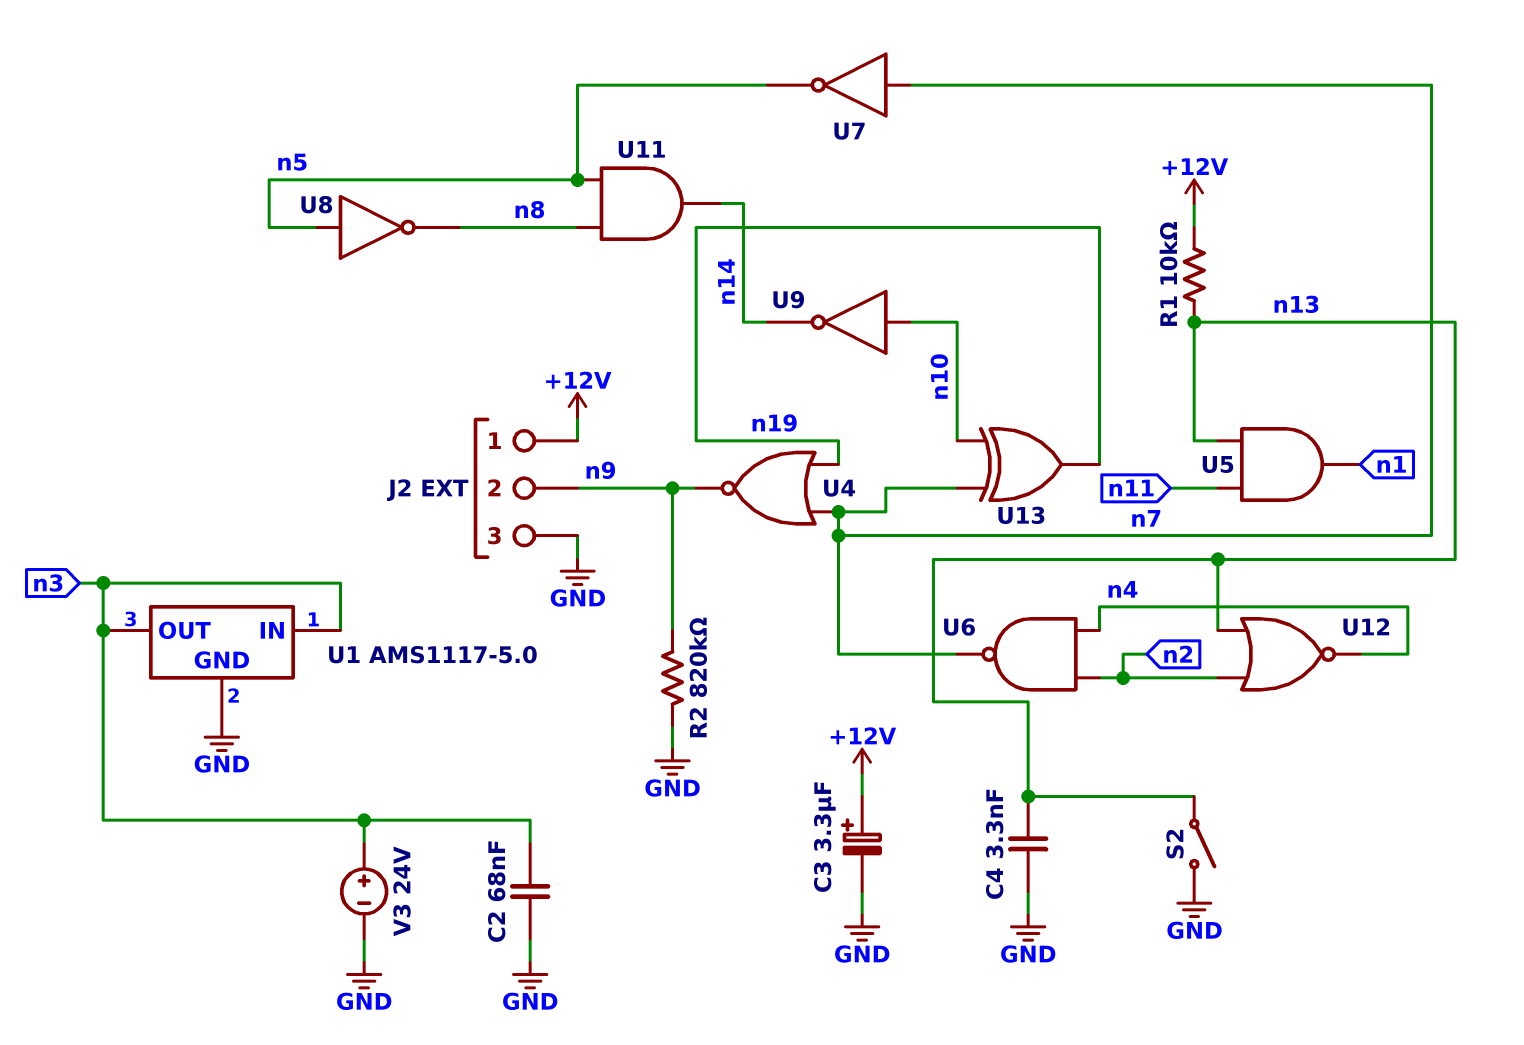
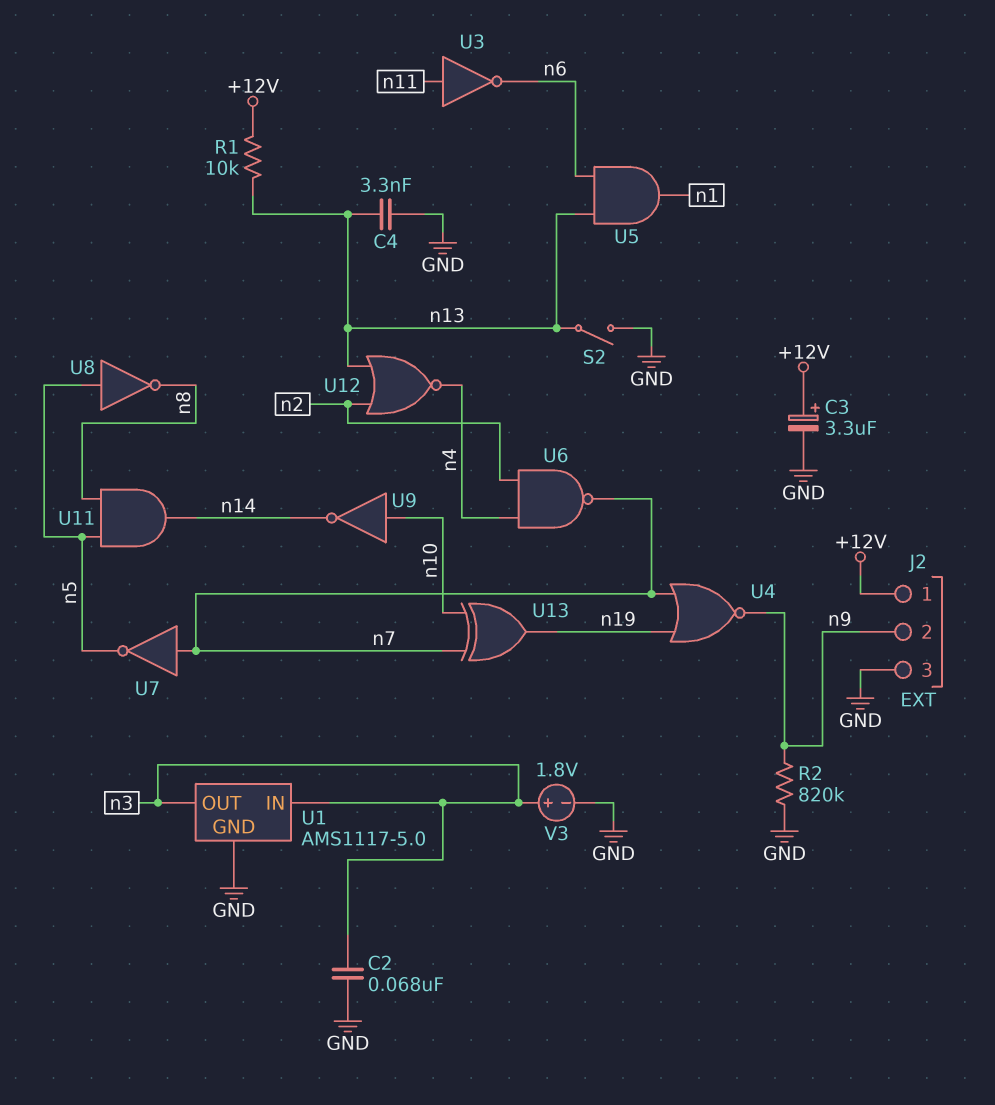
U3: none -> NOT (in n11, out n6)
U5: AND (in n11, in n13, out n1) -> AND (in n6, in n13, out n1)
V3: 24V (plus n3, minus GND) -> 1.8V (plus n3, minus GND)

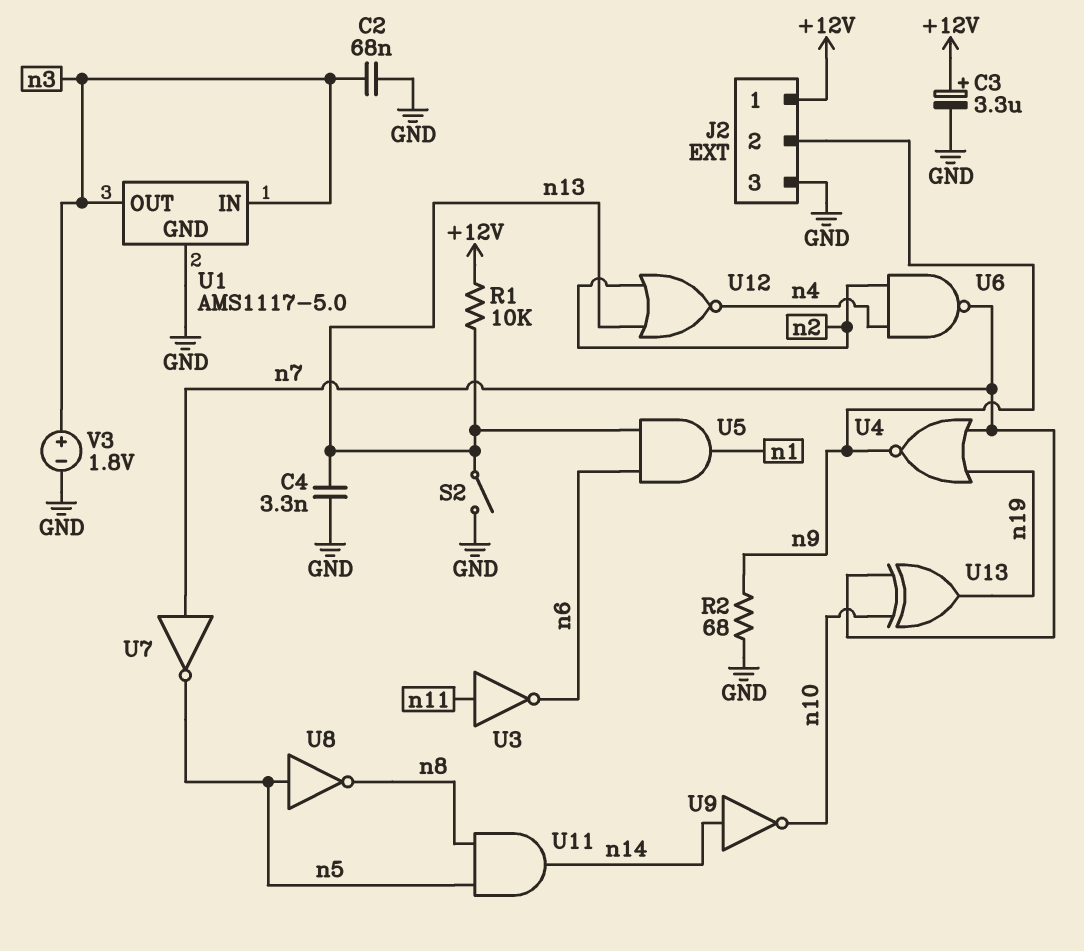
R2: 820k (GND, n9) -> 68 (GND, n9)
U9: NOT (in n10, out n14) -> NOT (in n14, out n10)

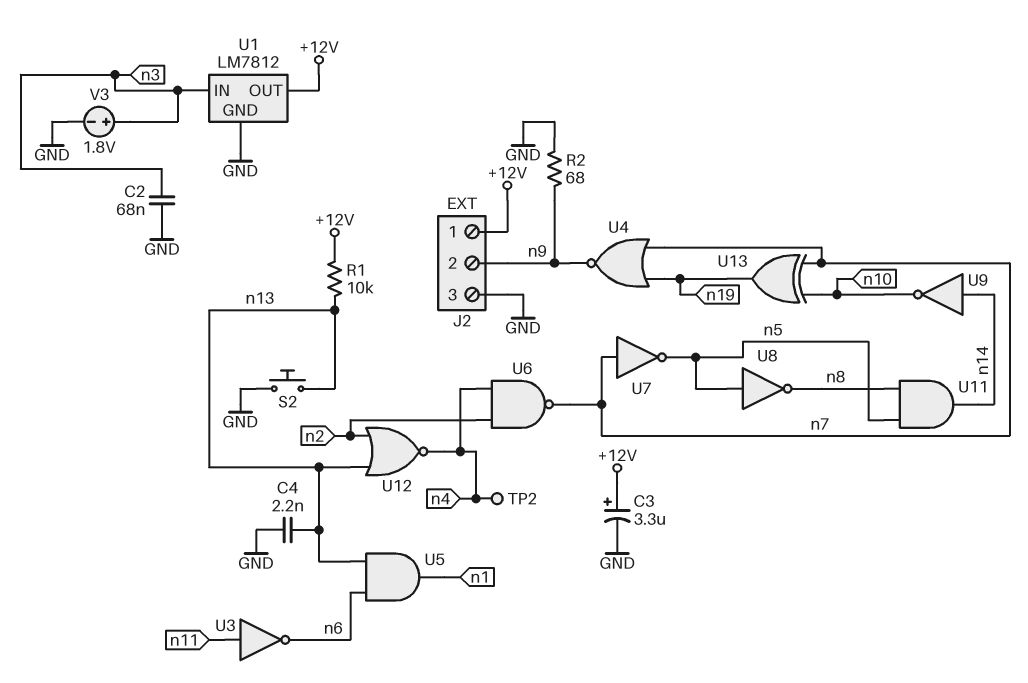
C4: 3.3nF (GND, n13) -> 2.2nF (GND, n13)
S2: switch (GND, n13) -> button (GND, n13)
TP2: none -> test point (n4)
U1: AMS1117-5.0 -> LM7812
U1 pin OUT: n3 -> +12V

